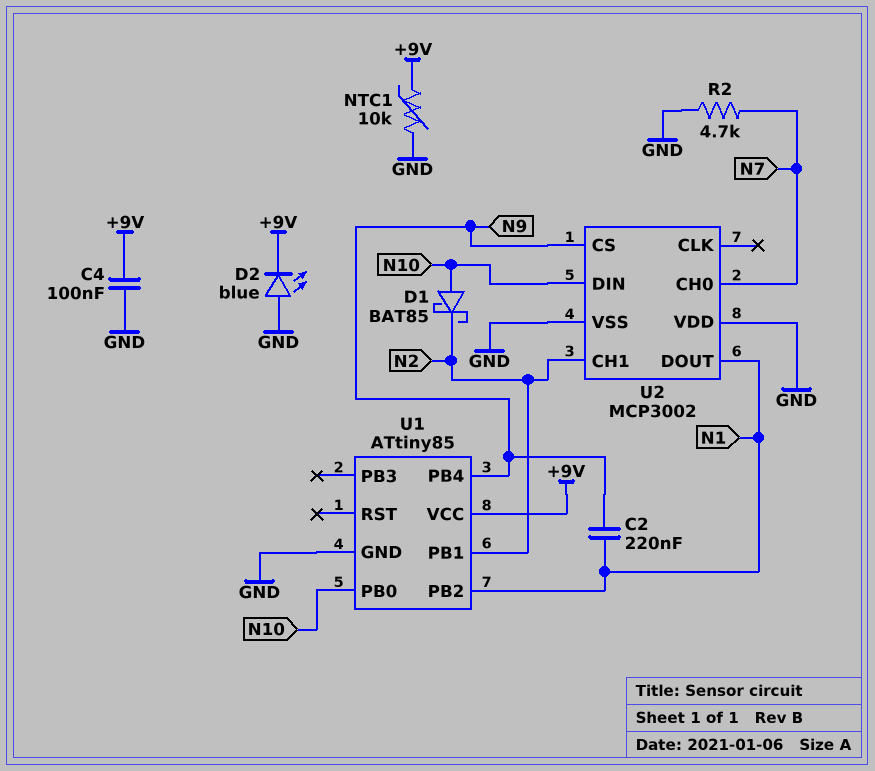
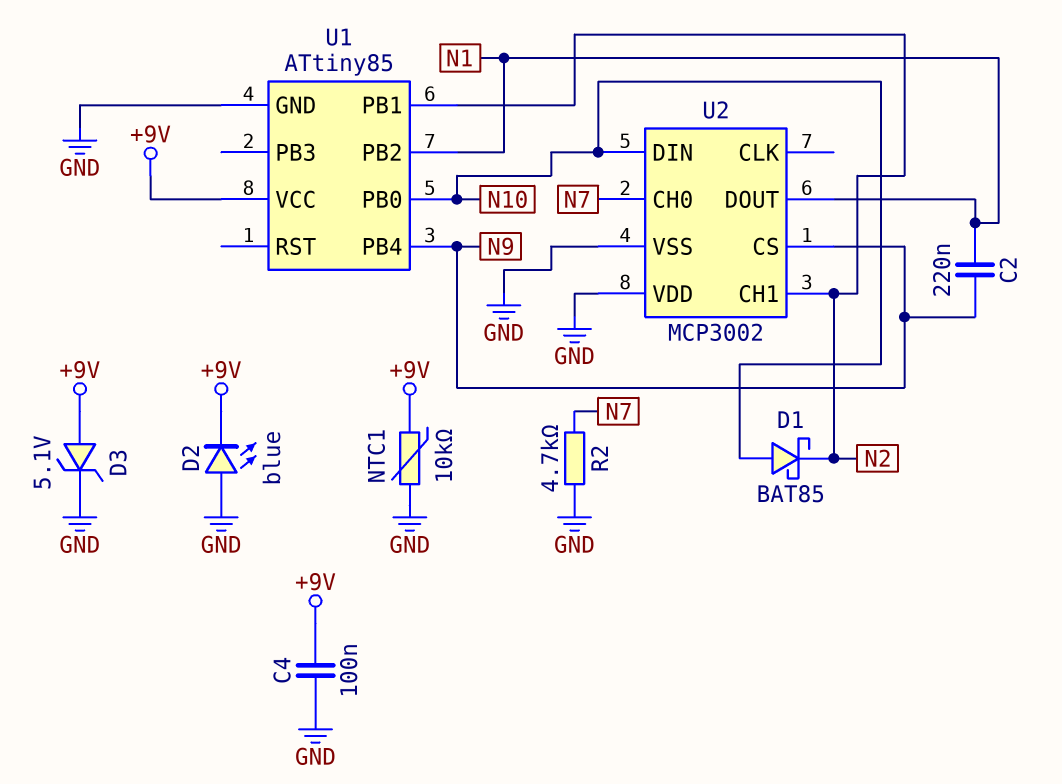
D3: none -> zener 5.1V (A +9V, K GND)

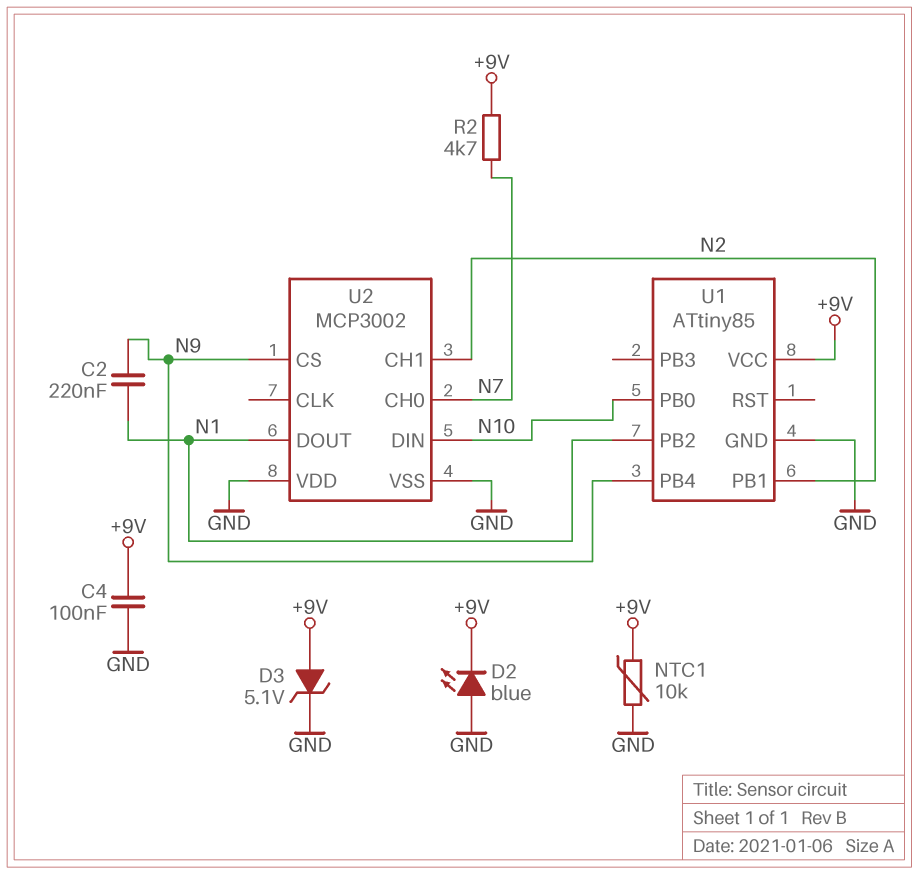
D1: schottky BAT85 (A N10, K N2) -> none
R2: 4.7k (GND, N7) -> 4.7k (+9V, N7)

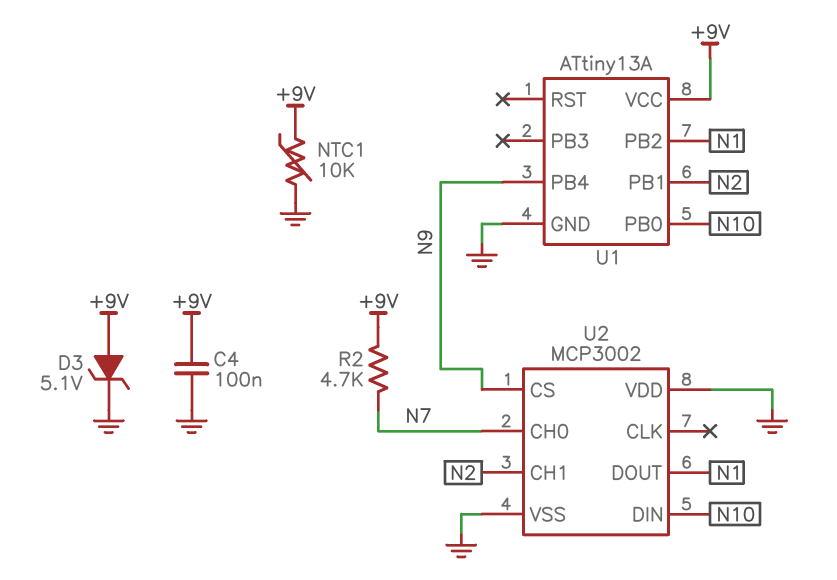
C2: 220nF (N1, N9) -> none
D2: LED blue (A GND, K +9V) -> none
U1: ATtiny85 -> ATtiny13A

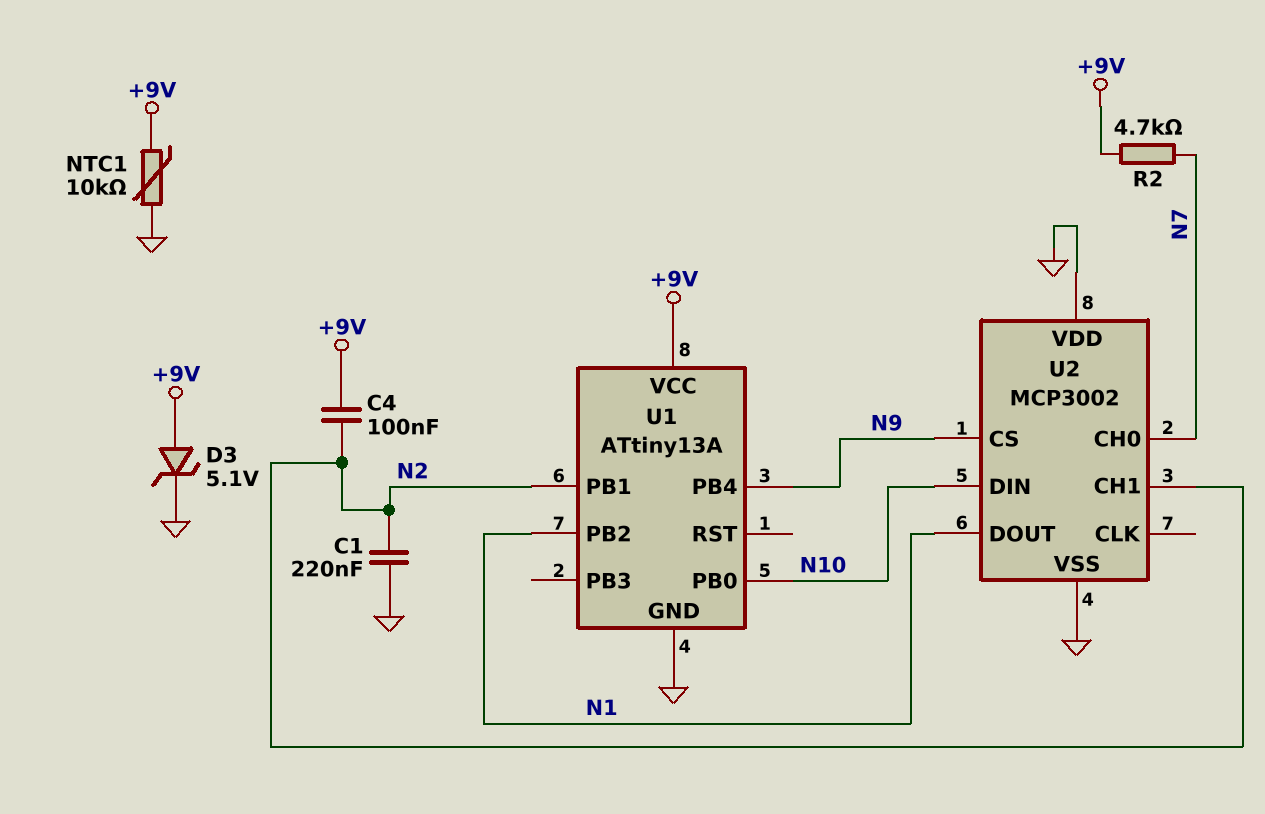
C1: none -> 220nF (GND, N2)
C4: 100nF (+9V, GND) -> 100nF (+9V, N2)

